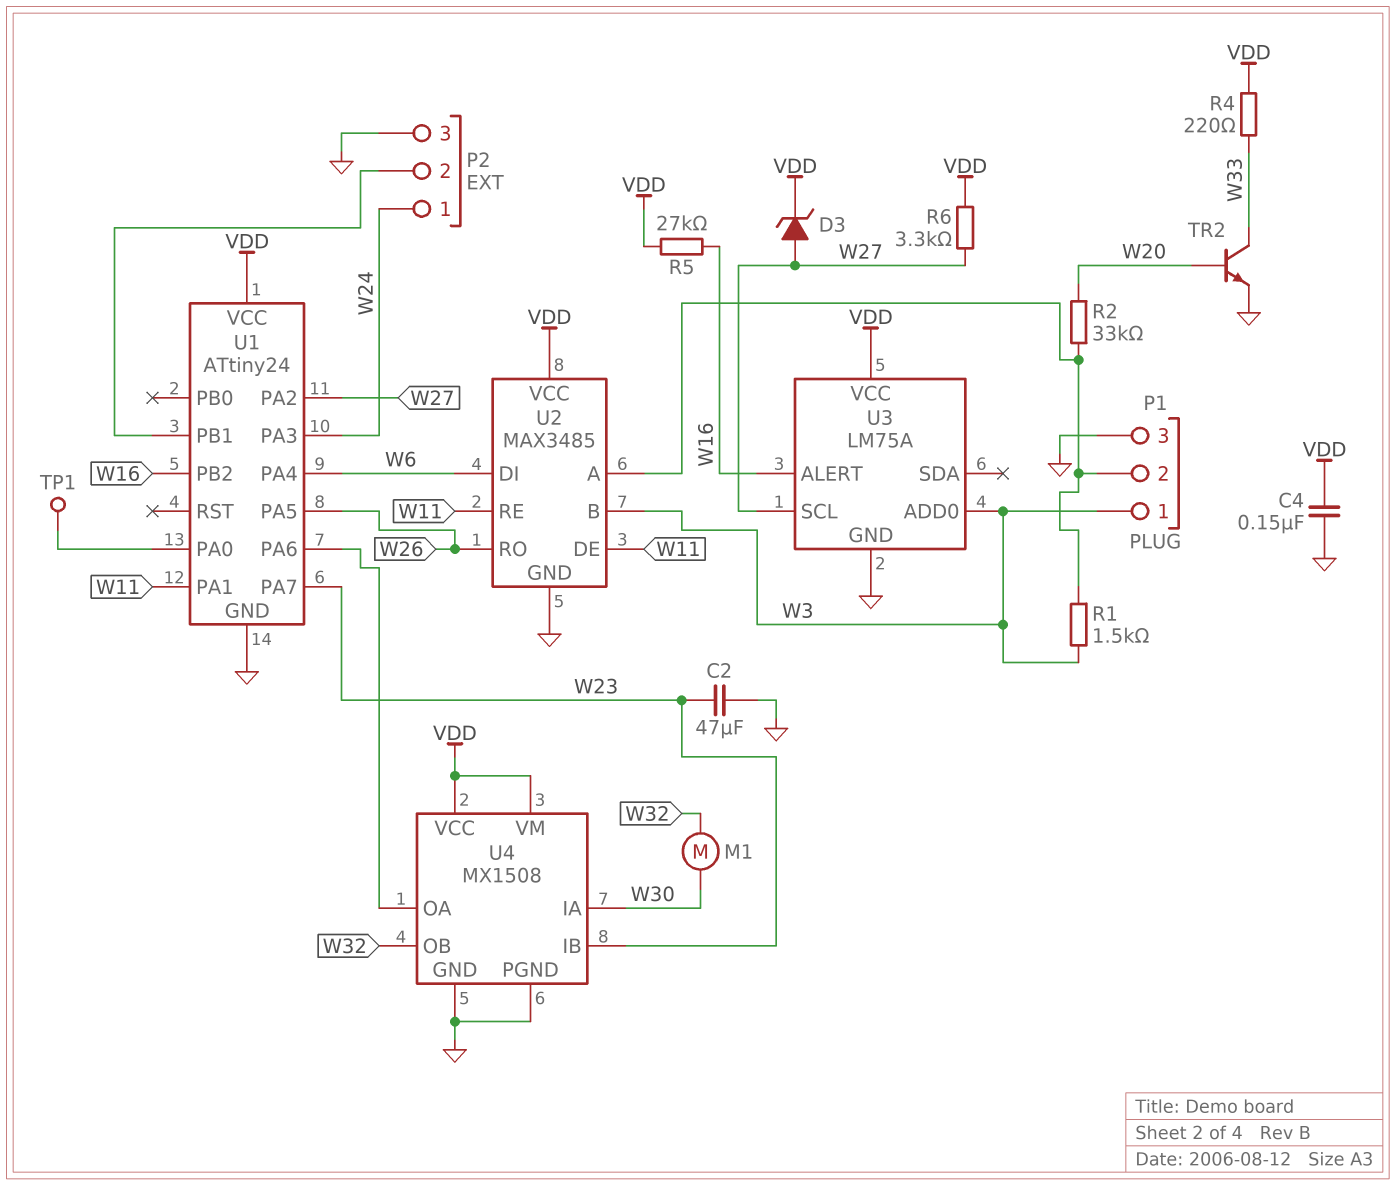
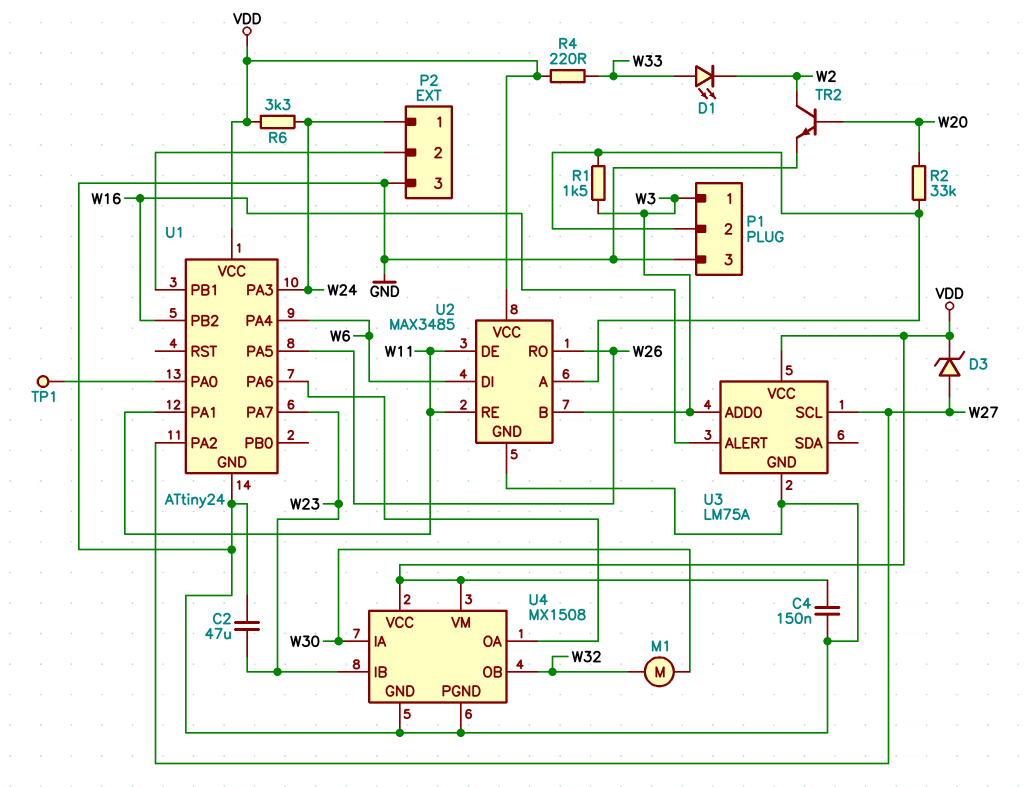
D1: none -> LED (A W33, K W2)
R5: 27k (VDD, W16) -> none
R6: 3.3k (VDD, W27) -> 3.3k (VDD, W24)
TR2: NPN (B W20, C W33, E GND) -> NPN (B W20, C W2, E GND)

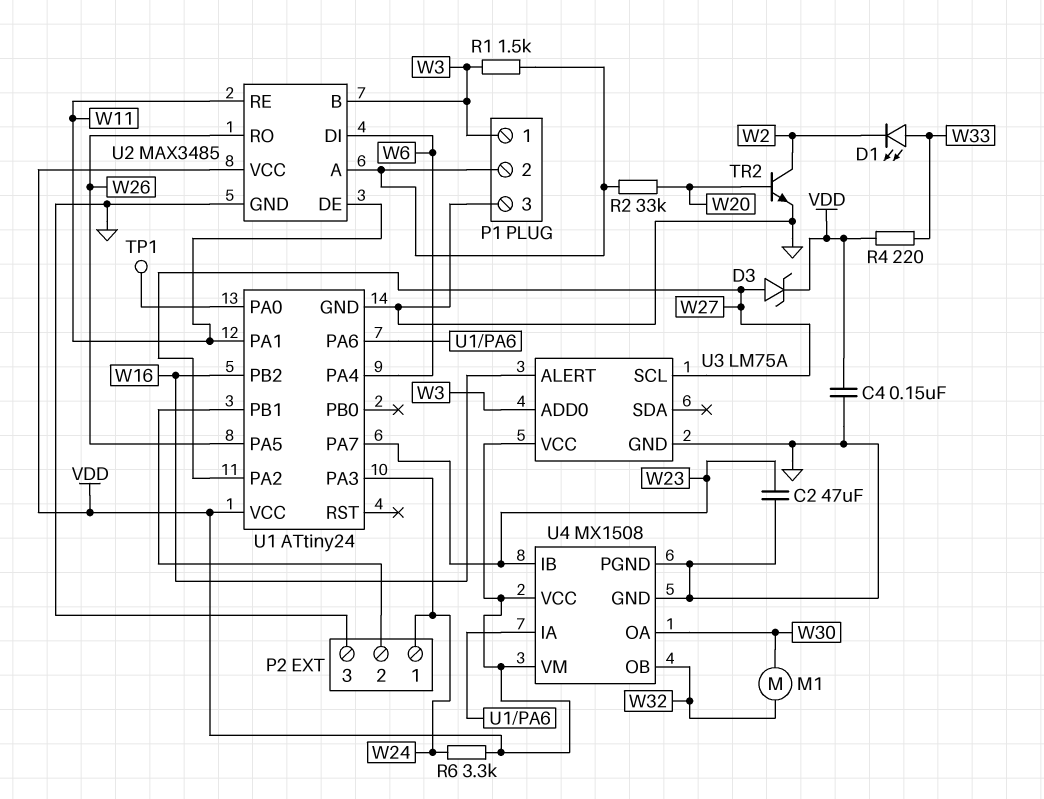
U4 pin IA: W30 -> U1/PA6
U4 pin OA: U1/PA6 -> W30

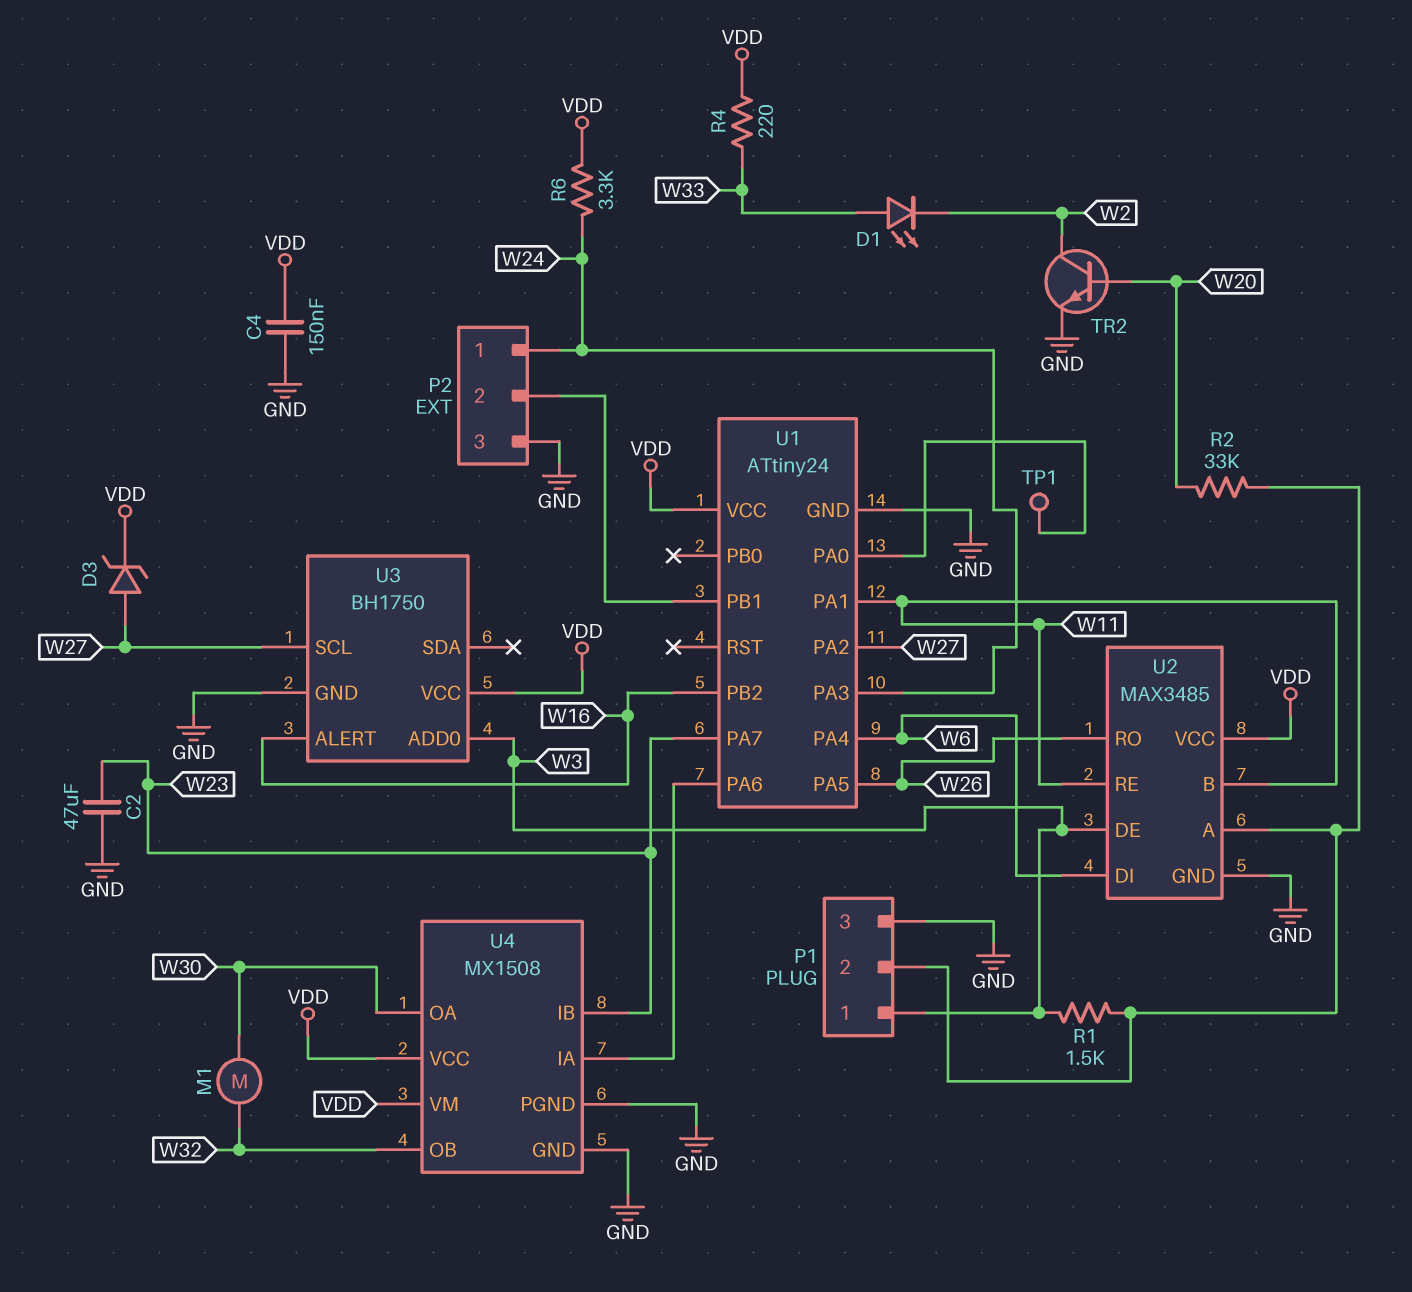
U2 pin B: W3 -> W11
U2 pin DE: W11 -> W3
U3: LM75A -> BH1750

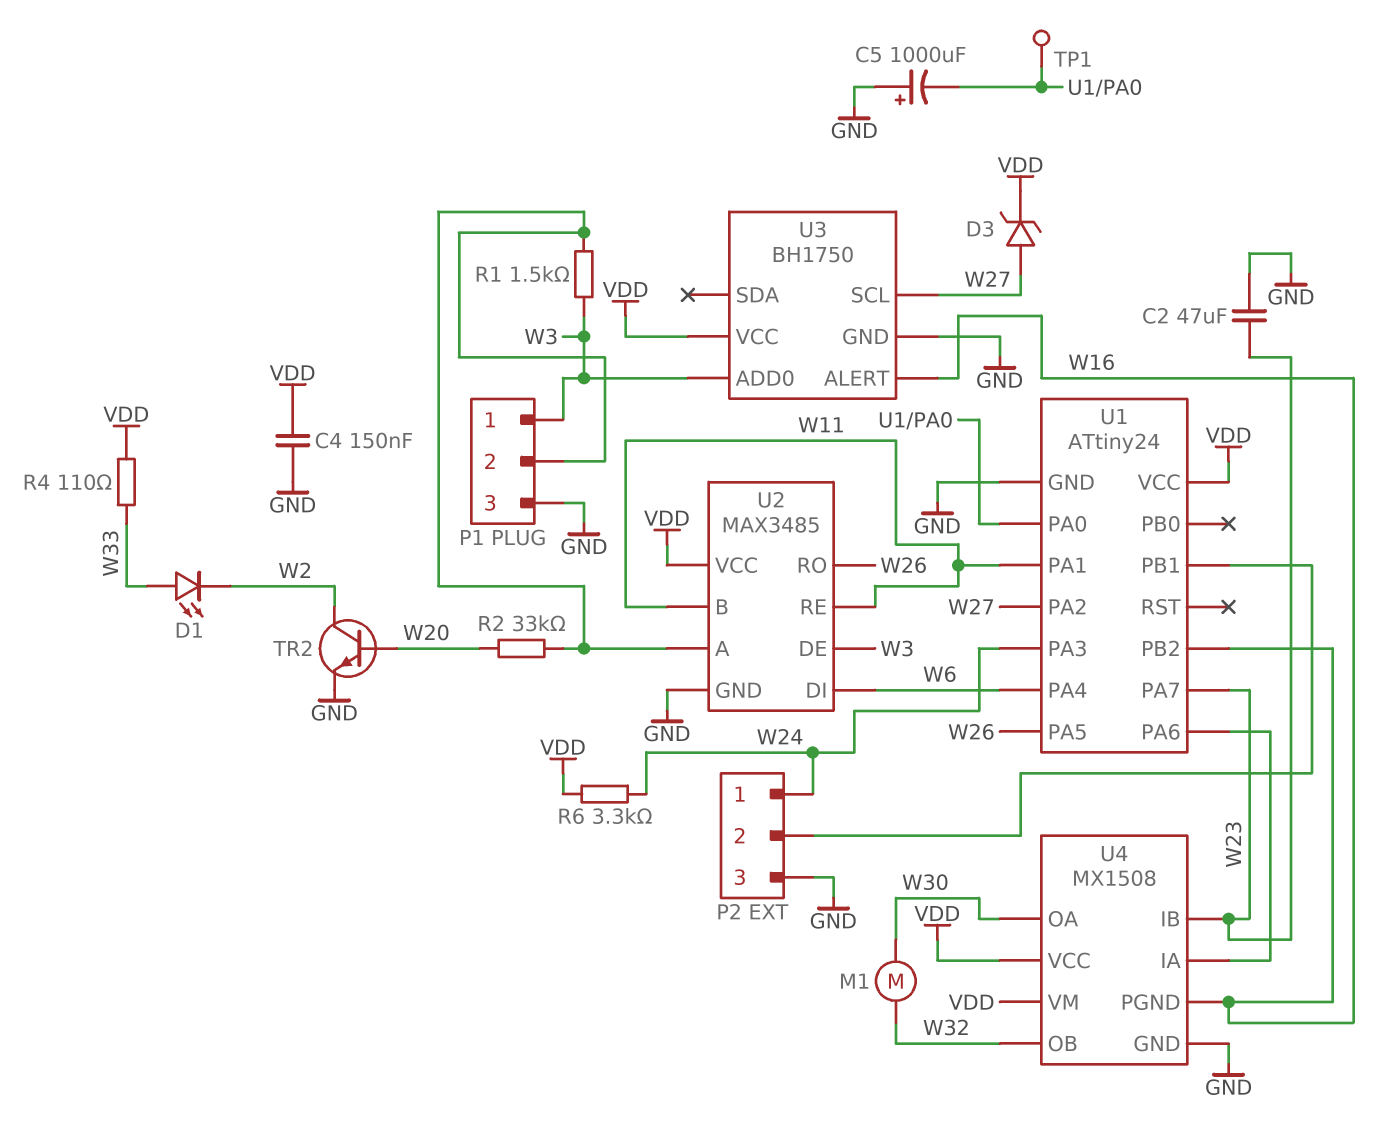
C5: none -> 1000uF (plus GND, minus U1/PA0)
R4: 220 (VDD, W33) -> 110 (VDD, W33)
U4 pin PGND: GND -> W16

